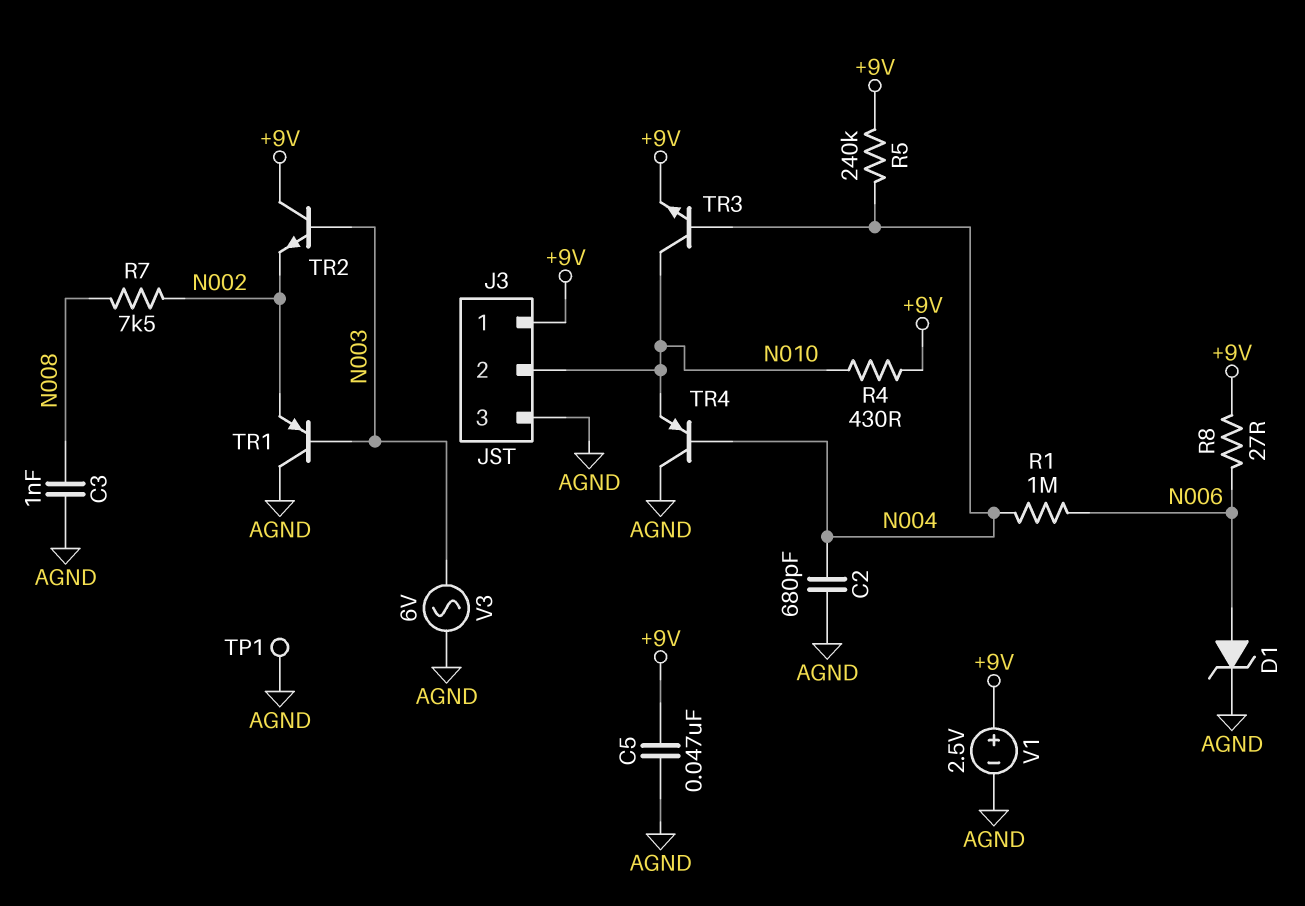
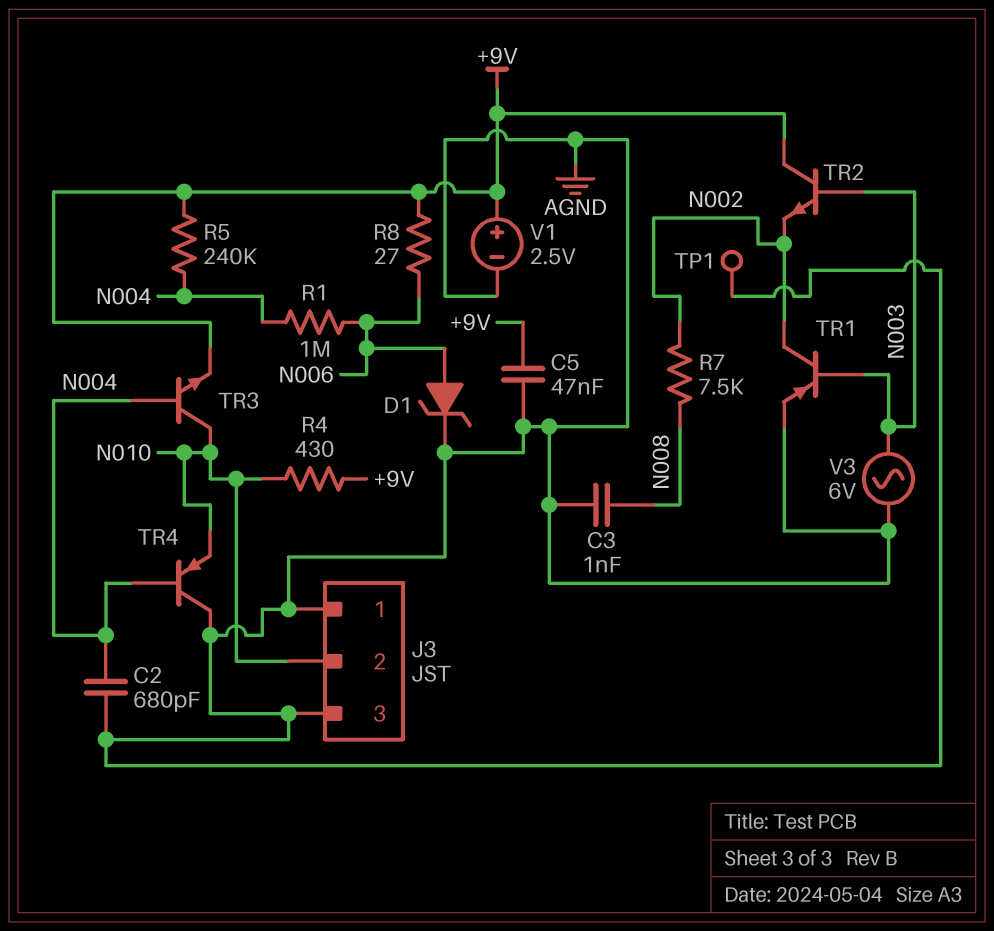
J3 pin 1: +9V -> AGND
TR1: PNP (B N003, C AGND, E N002) -> PNP (B N003, C N002, E AGND)

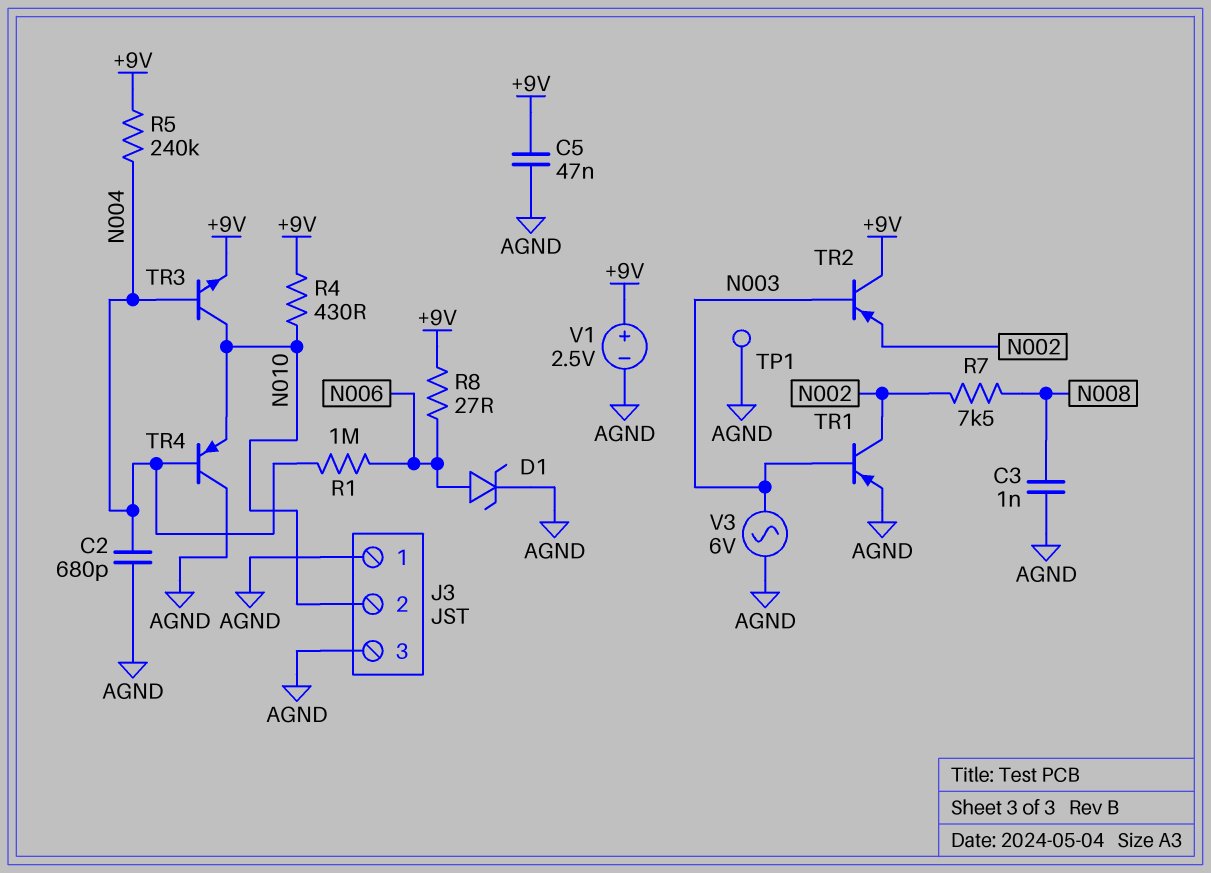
TR2: NPN (B N003, C +9V, E N002) -> PNP (B N003, C +9V, E N002)

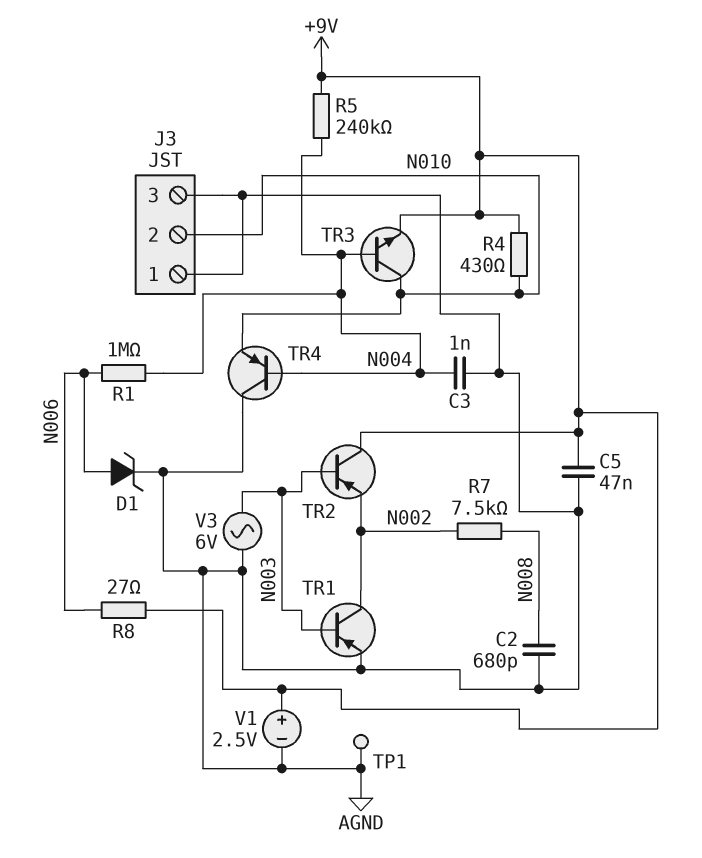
C2: 680pF (AGND, N004) -> 680pF (AGND, N008)
C3: 1nF (AGND, N008) -> 1nF (AGND, N004)

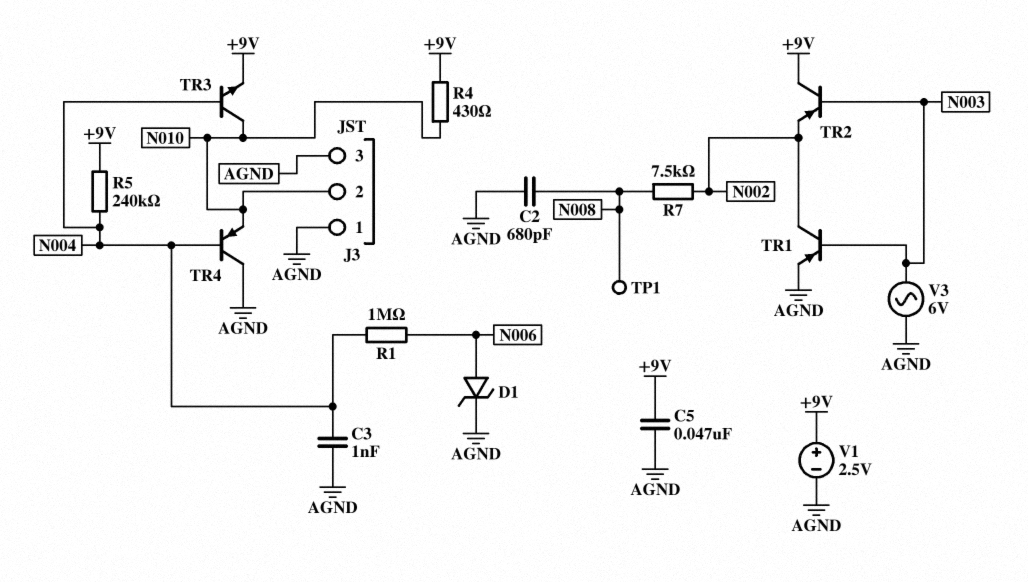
R8: 27 (+9V, N006) -> none
TP1: test point (AGND) -> test point (N008)

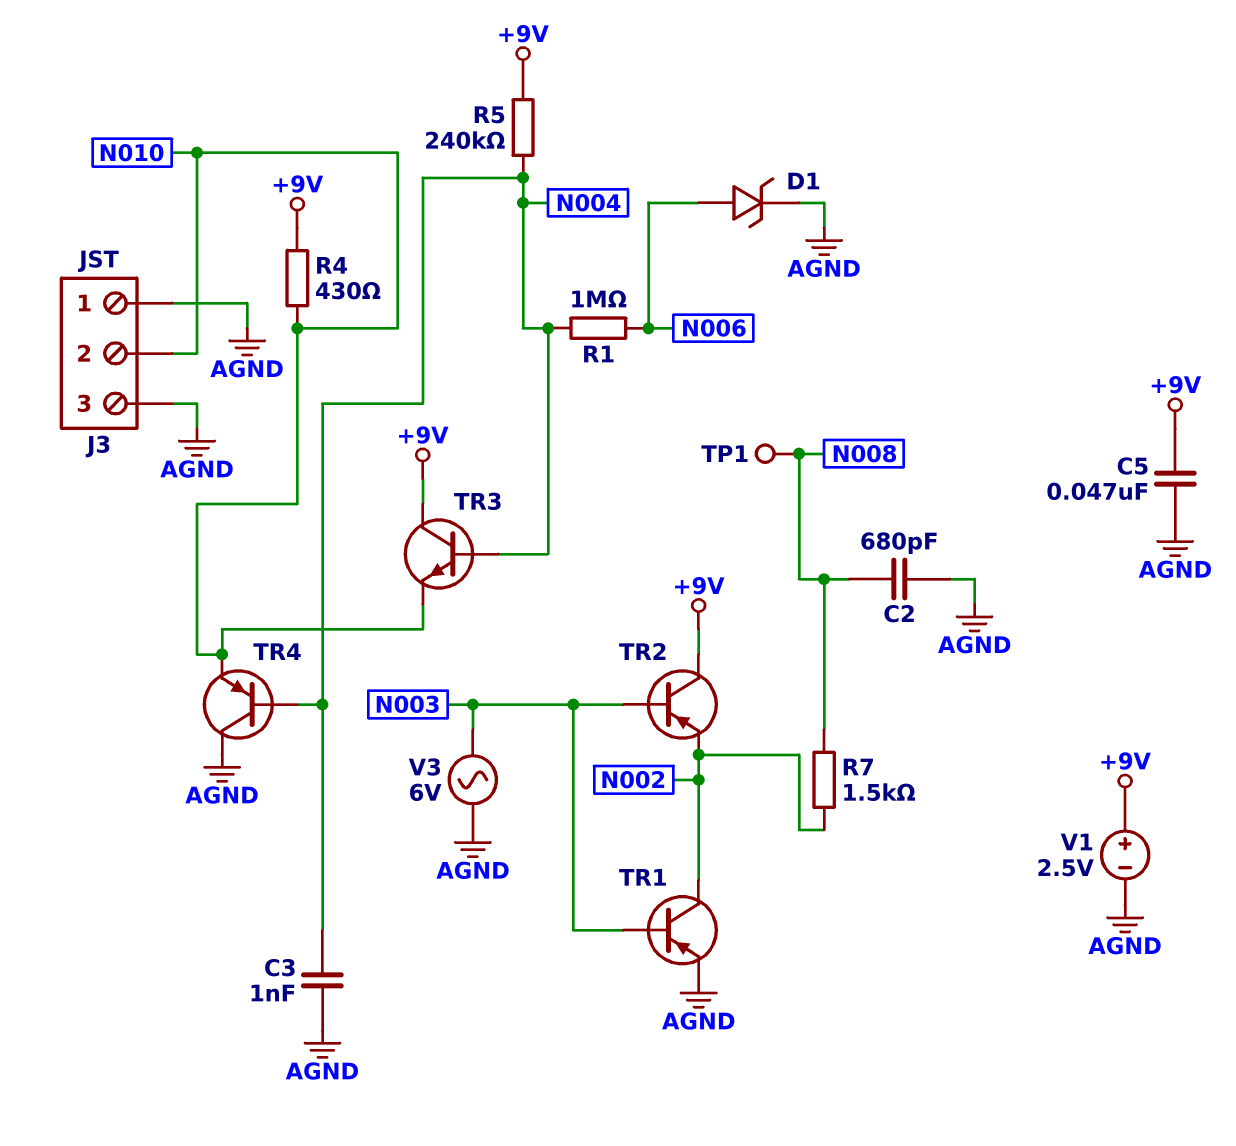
R7: 7.5k (N002, N008) -> 1.5k (N002, N008)
TR3: NPN (B N004, C N010, E +9V) -> NPN (B N004, C +9V, E N010)

